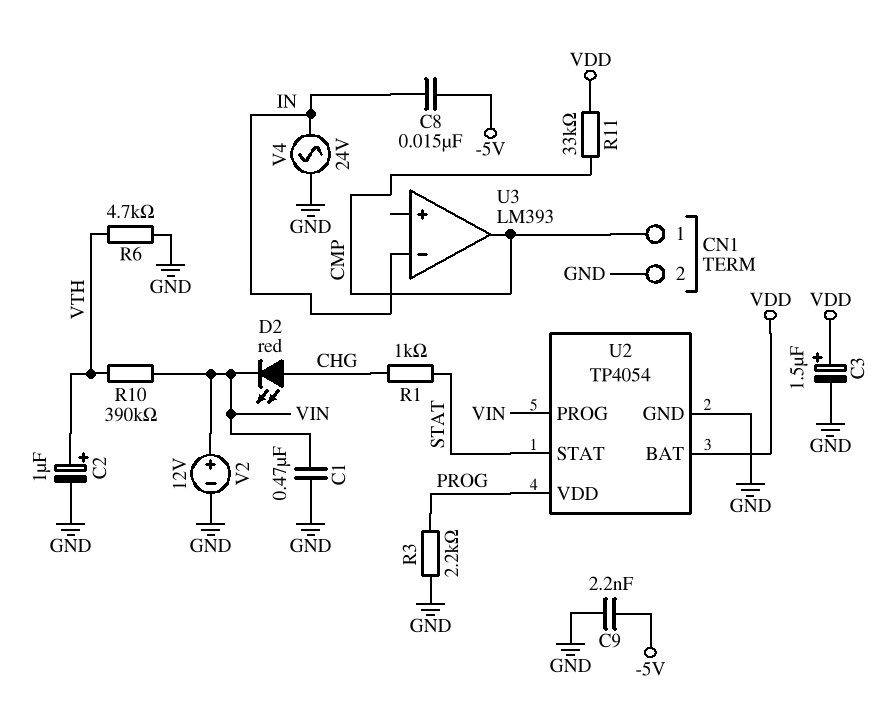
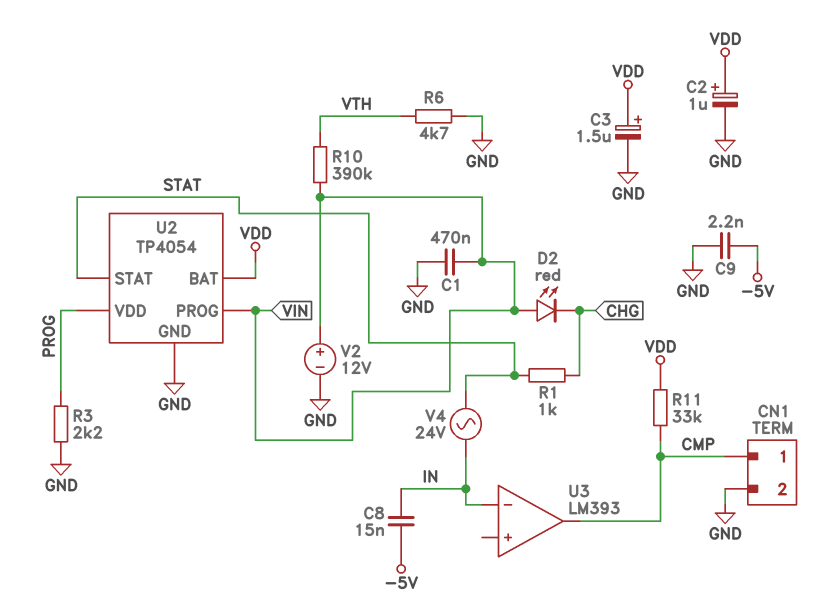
C2: 1uF (plus VTH, minus GND) -> 1uF (plus VDD, minus GND)
D2: LED red (A CHG, K VIN) -> LED red (A VIN, K CHG)
V4: AC 24V (GND, IN) -> AC 24V (IN, STAT)

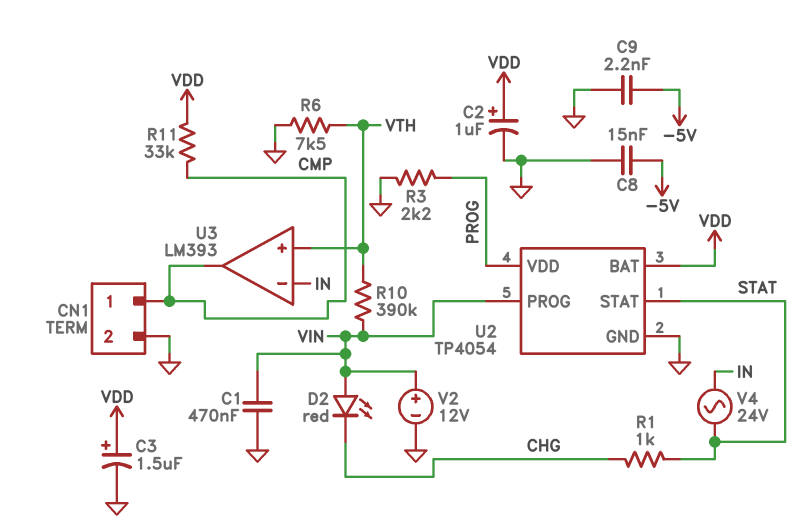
C8: 15nF (-5V, IN) -> 15nF (-5V, GND)
R6: 4.7k (GND, VTH) -> 7.5k (GND, VTH)
U3 pin in+: none -> VTH

